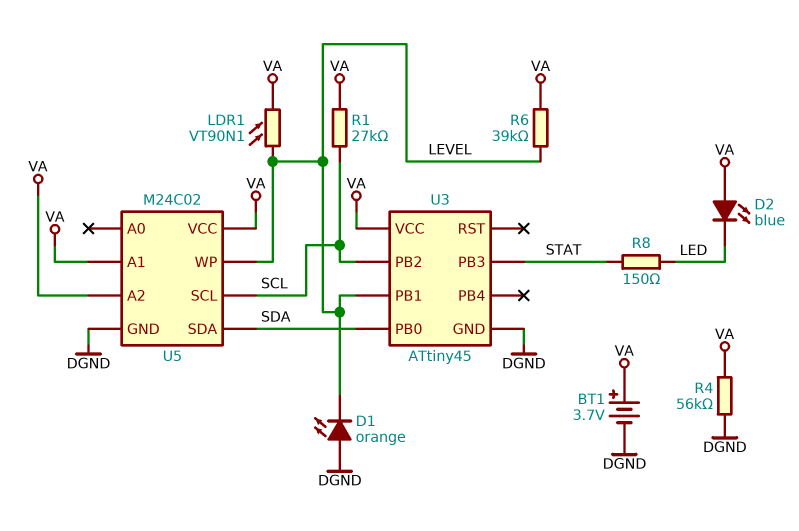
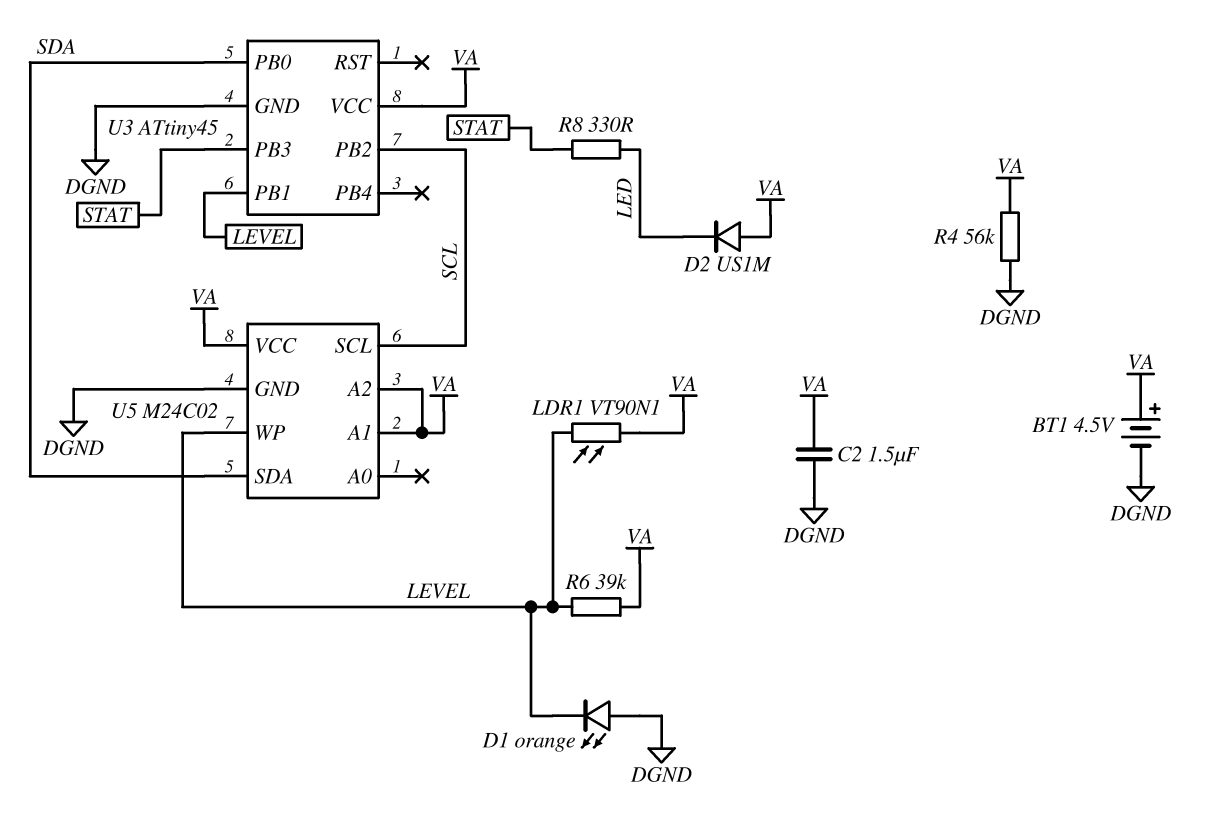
BT1: 3.7V (plus VA, minus DGND) -> 4.5V (plus VA, minus DGND)
C2: none -> 1.5uF (DGND, VA)
D2: LED blue (A VA, K LED) -> diode US1M (A VA, K LED)
R1: 27k (SCL, VA) -> none
R8: 150 (LED, STAT) -> 330 (LED, STAT)

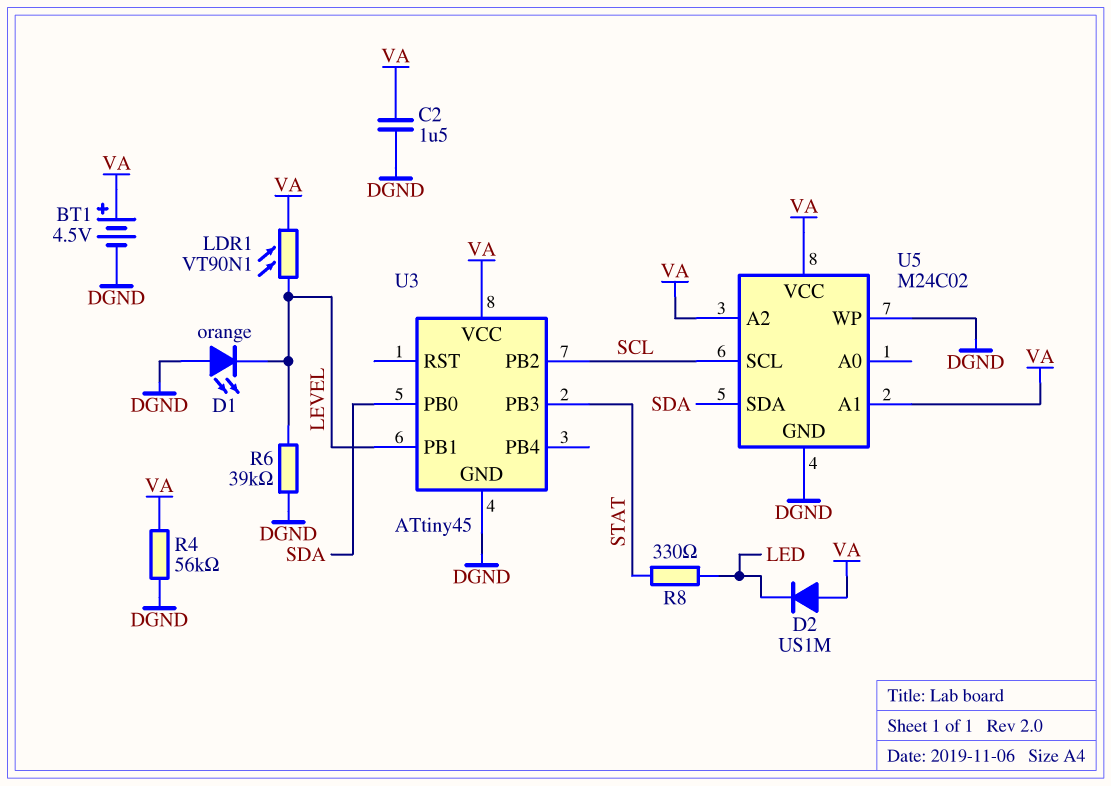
R6: 39k (LEVEL, VA) -> 39k (DGND, LEVEL)
U5 pin WP: LEVEL -> DGND

